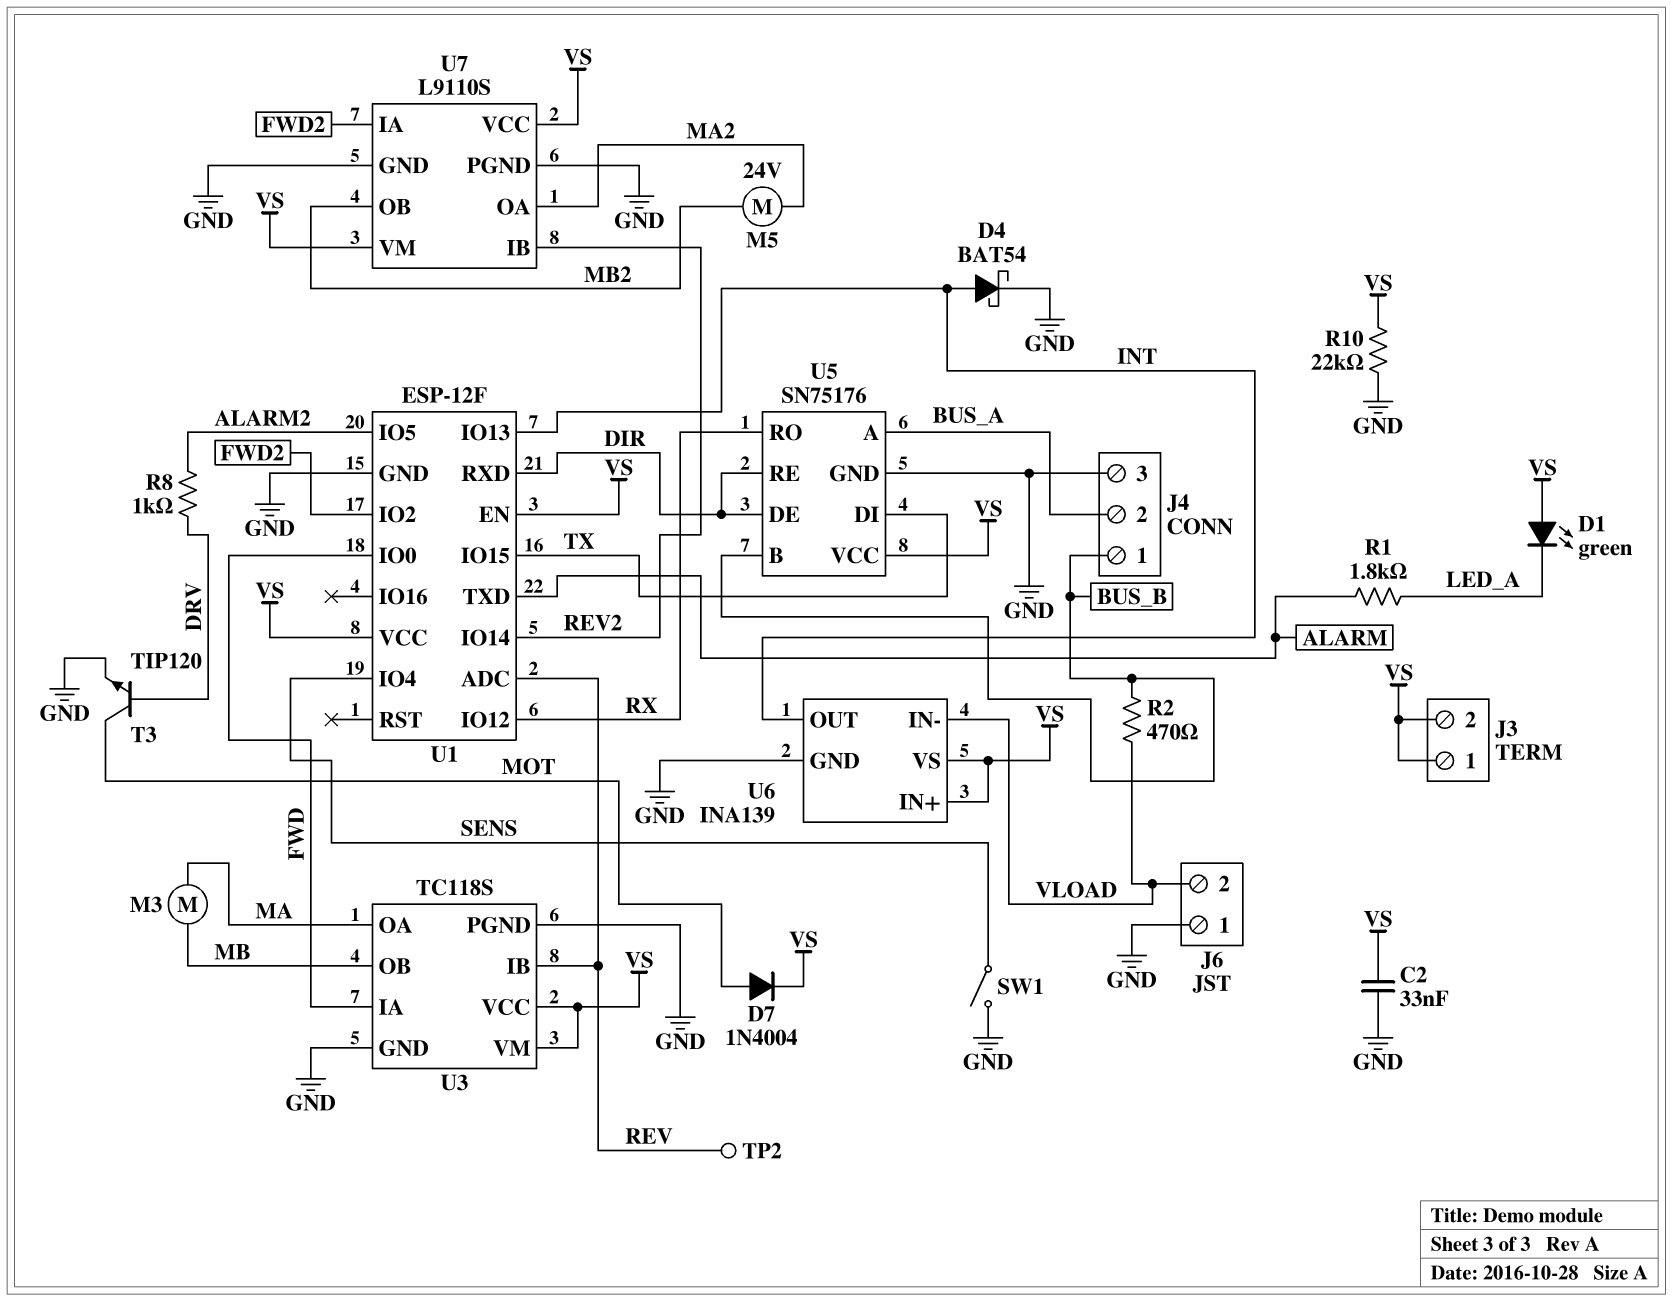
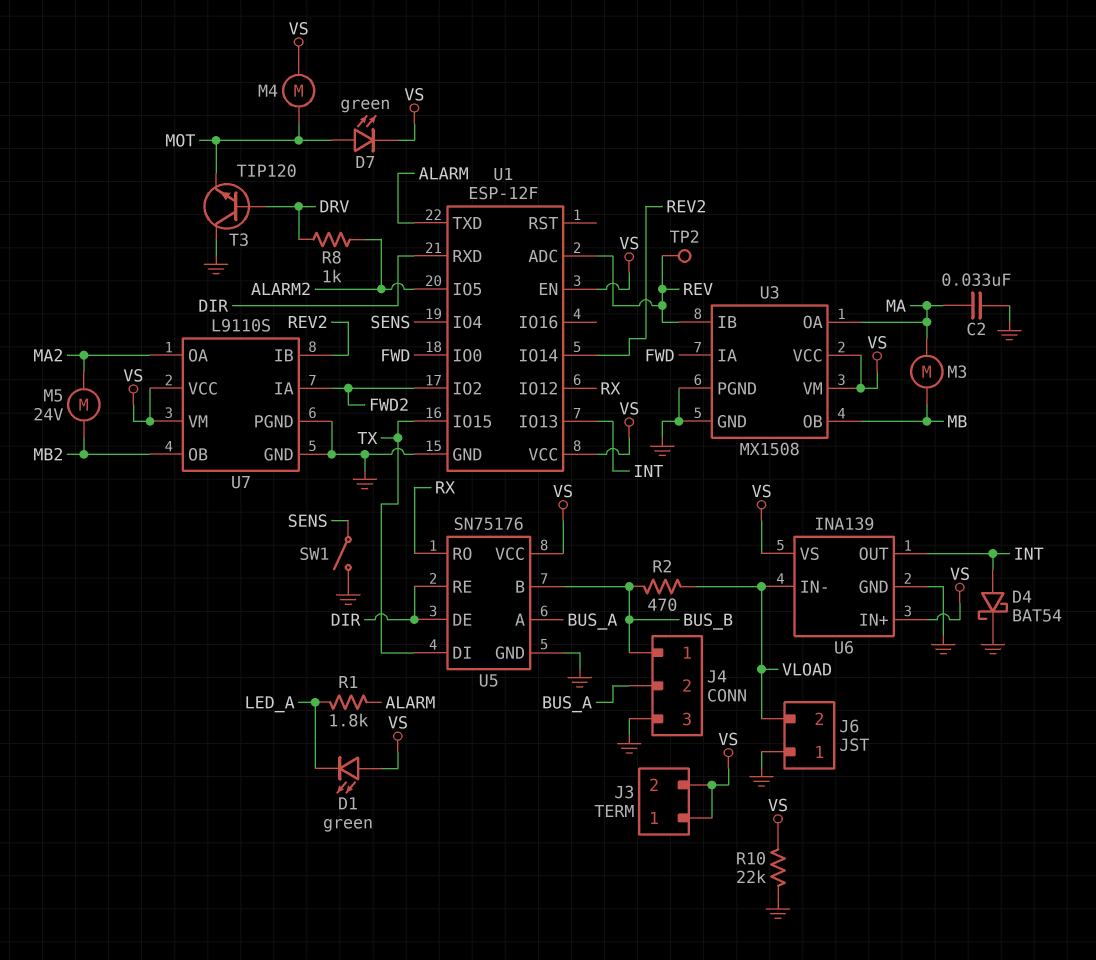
C2: 33nF (GND, VS) -> 33nF (GND, MA)
D7: diode 1N4004 (A MOT, K VS) -> LED green (A MOT, K VS)
M4: none -> motor (MOT, VS)
T3: NPN TIP120 (B DRV, C MOT, E GND) -> NPN TIP120 (B DRV, C GND, E MOT)
U3: TC118S -> MX1508

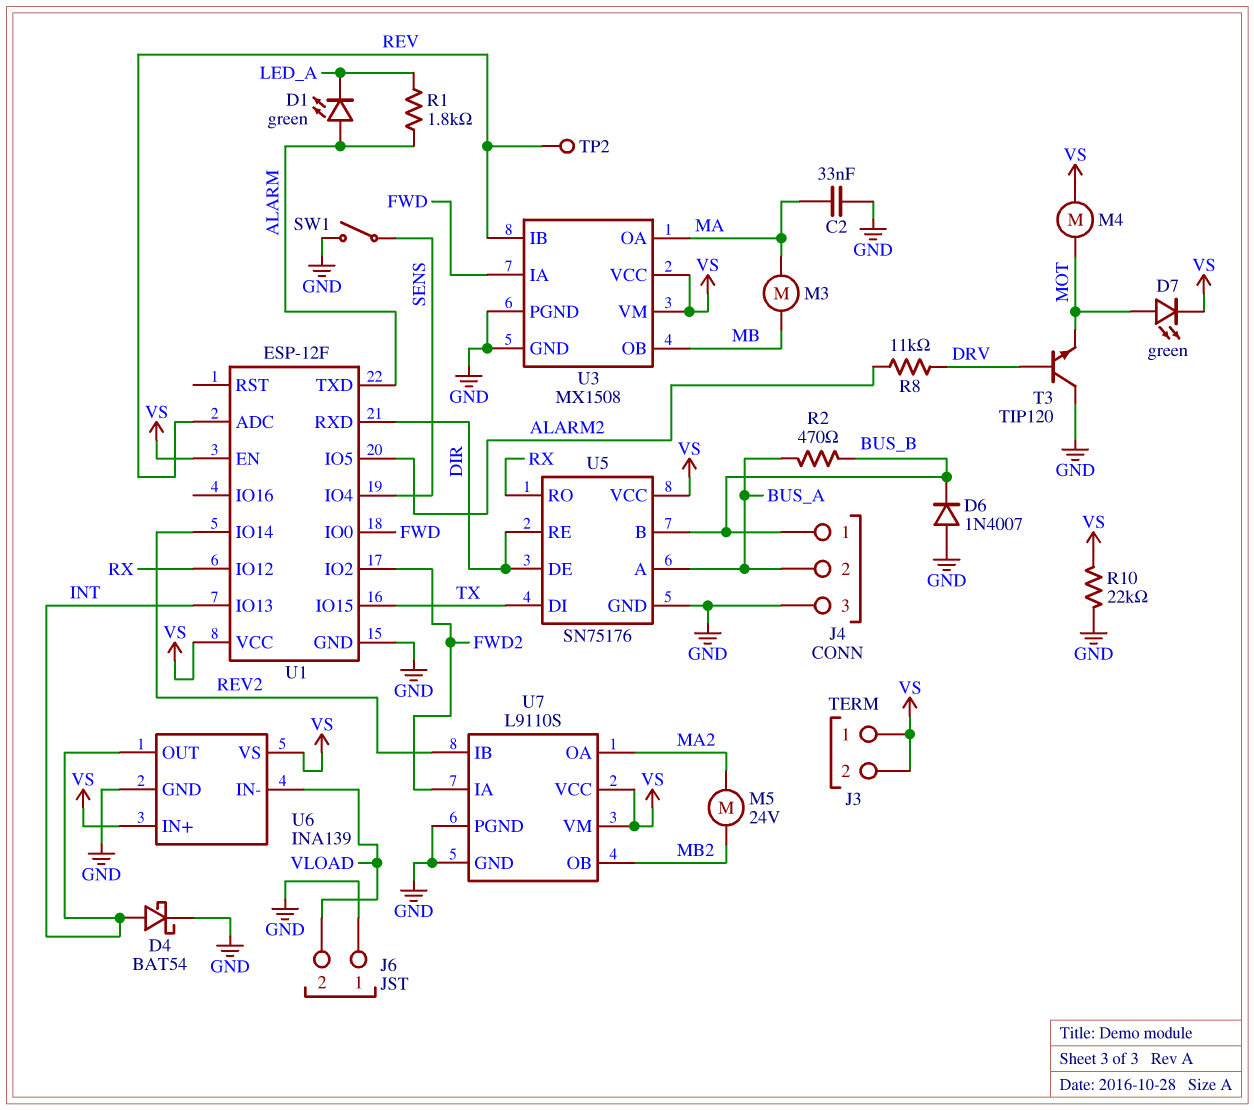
D1: LED green (A VS, K LED_A) -> LED green (A ALARM, K LED_A)
D6: none -> diode 1N4007 (A GND, K BUS_B)
R2: 470 (BUS_B, VLOAD) -> 470 (BUS_A, BUS_B)
R8: 1k (ALARM2, DRV) -> 11k (ALARM2, DRV)

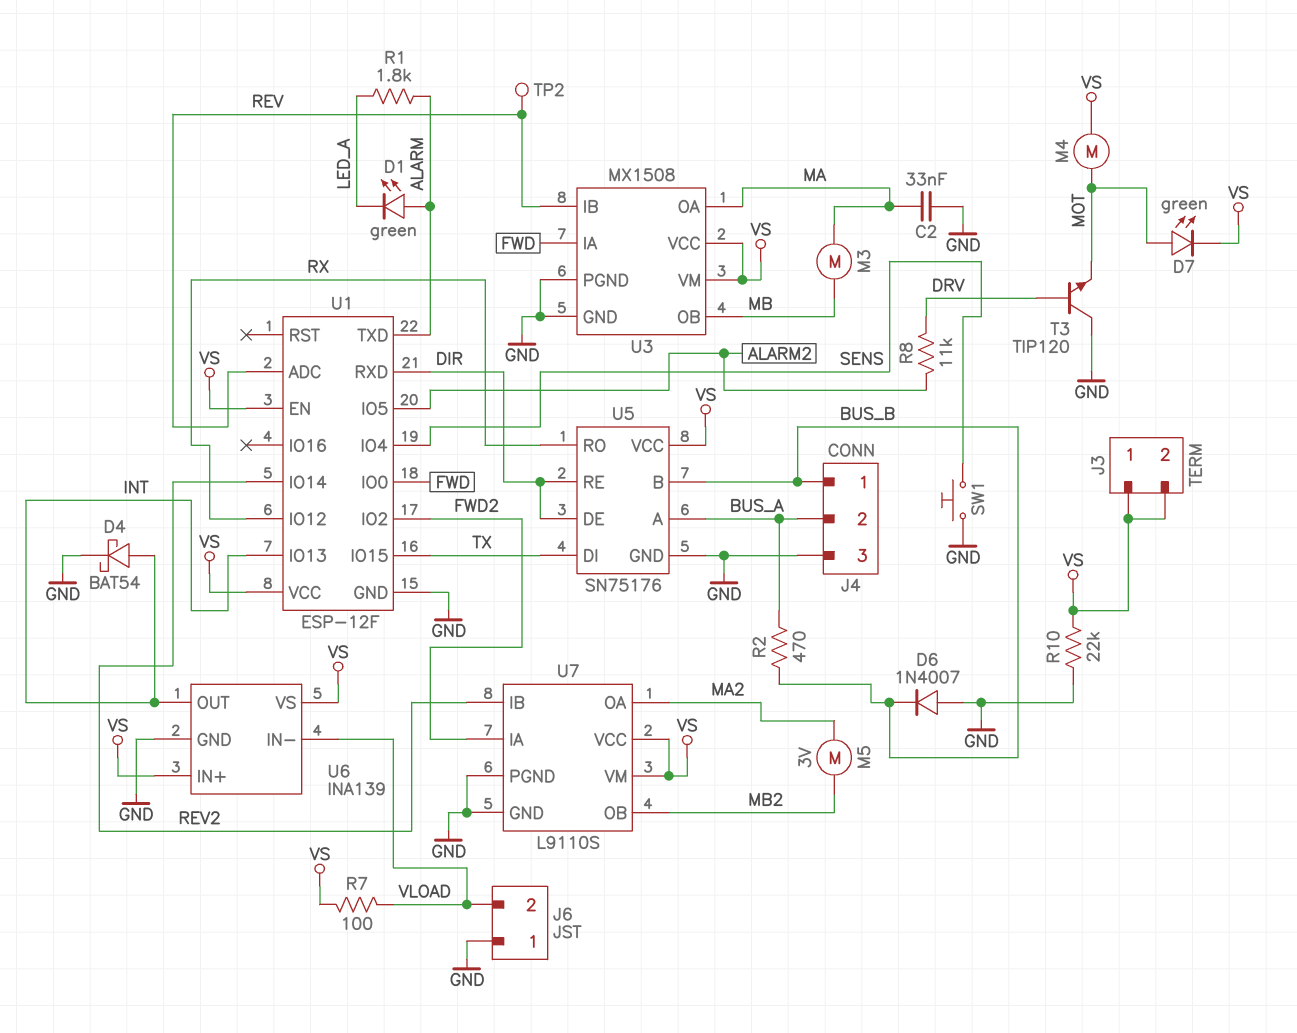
M5: motor 24V (MA2, MB2) -> motor 3V (MA2, MB2)
R7: none -> 100 (VLOAD, VS)
SW1: switch (GND, SENS) -> button (GND, SENS)

